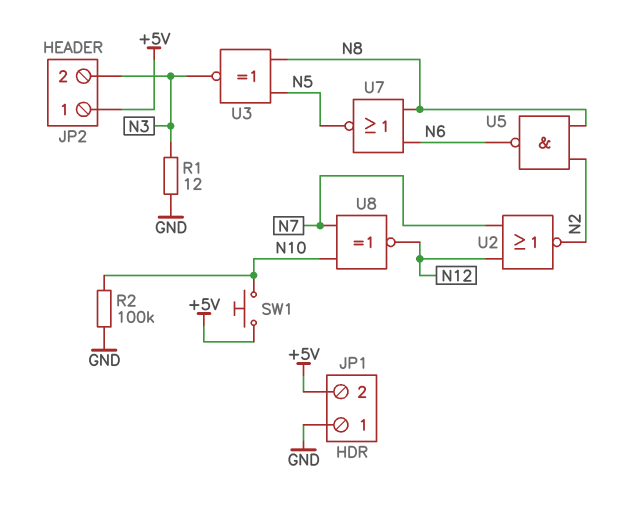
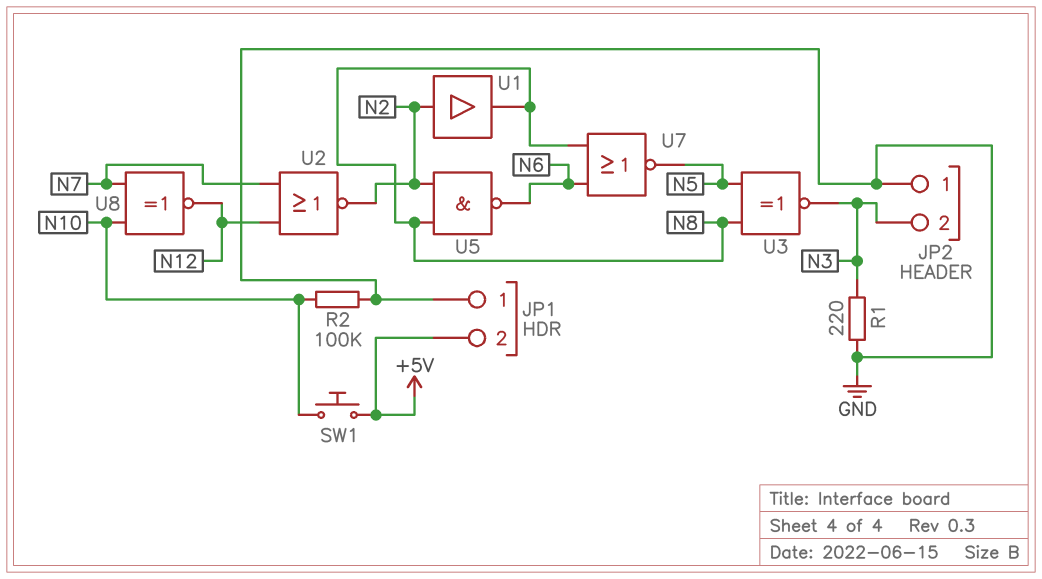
JP2 pin 1: +5V -> GND
R1: 12 (GND, N3) -> 220 (GND, N3)
U1: none -> buffer (in N2, out N8)

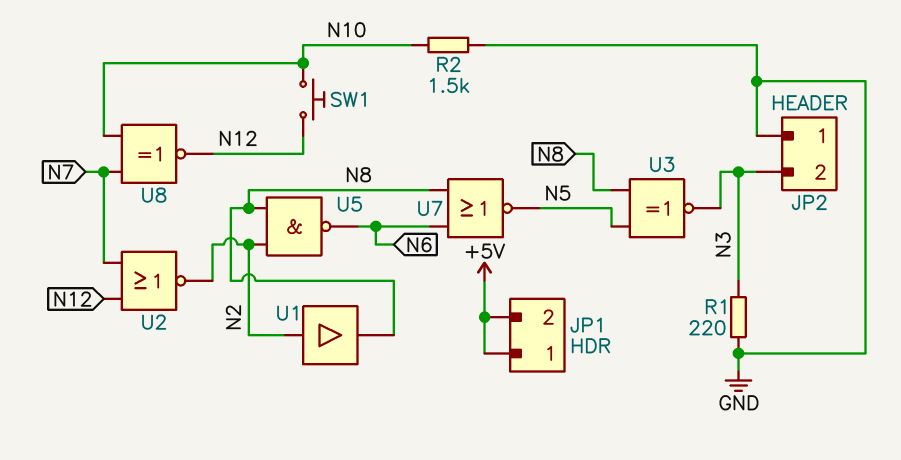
JP1 pin 1: GND -> +5V
R2: 100k (GND, N10) -> 1.5k (GND, N10)
SW1: button (+5V, N10) -> button (N10, N12)

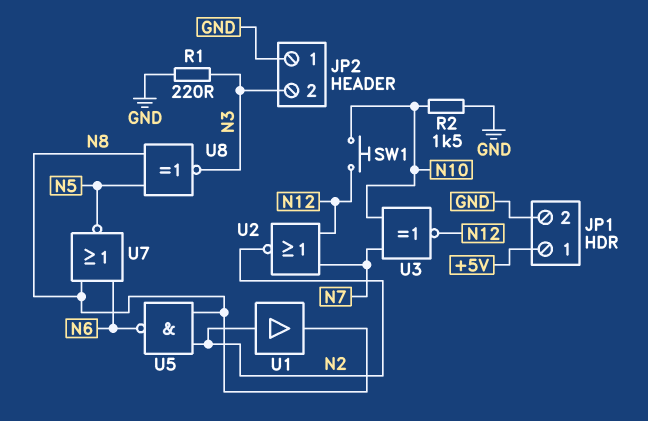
JP1 pin 2: +5V -> GND
U3: XNOR (in N5, in N8, out N3) -> XNOR (in N7, in N10, out N12)
U8: XNOR (in N7, in N10, out N12) -> XNOR (in N5, in N8, out N3)

